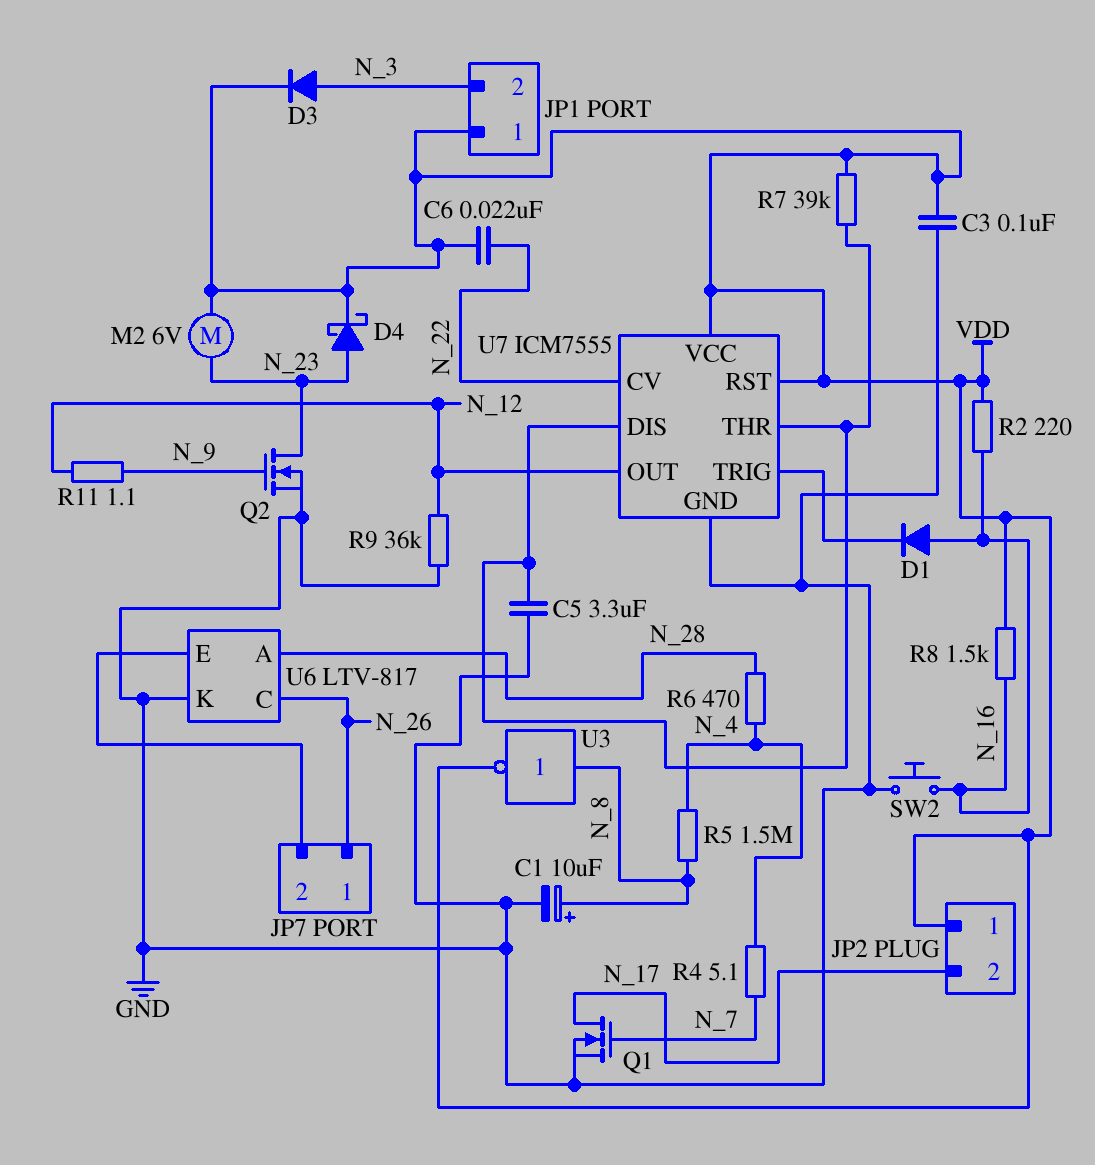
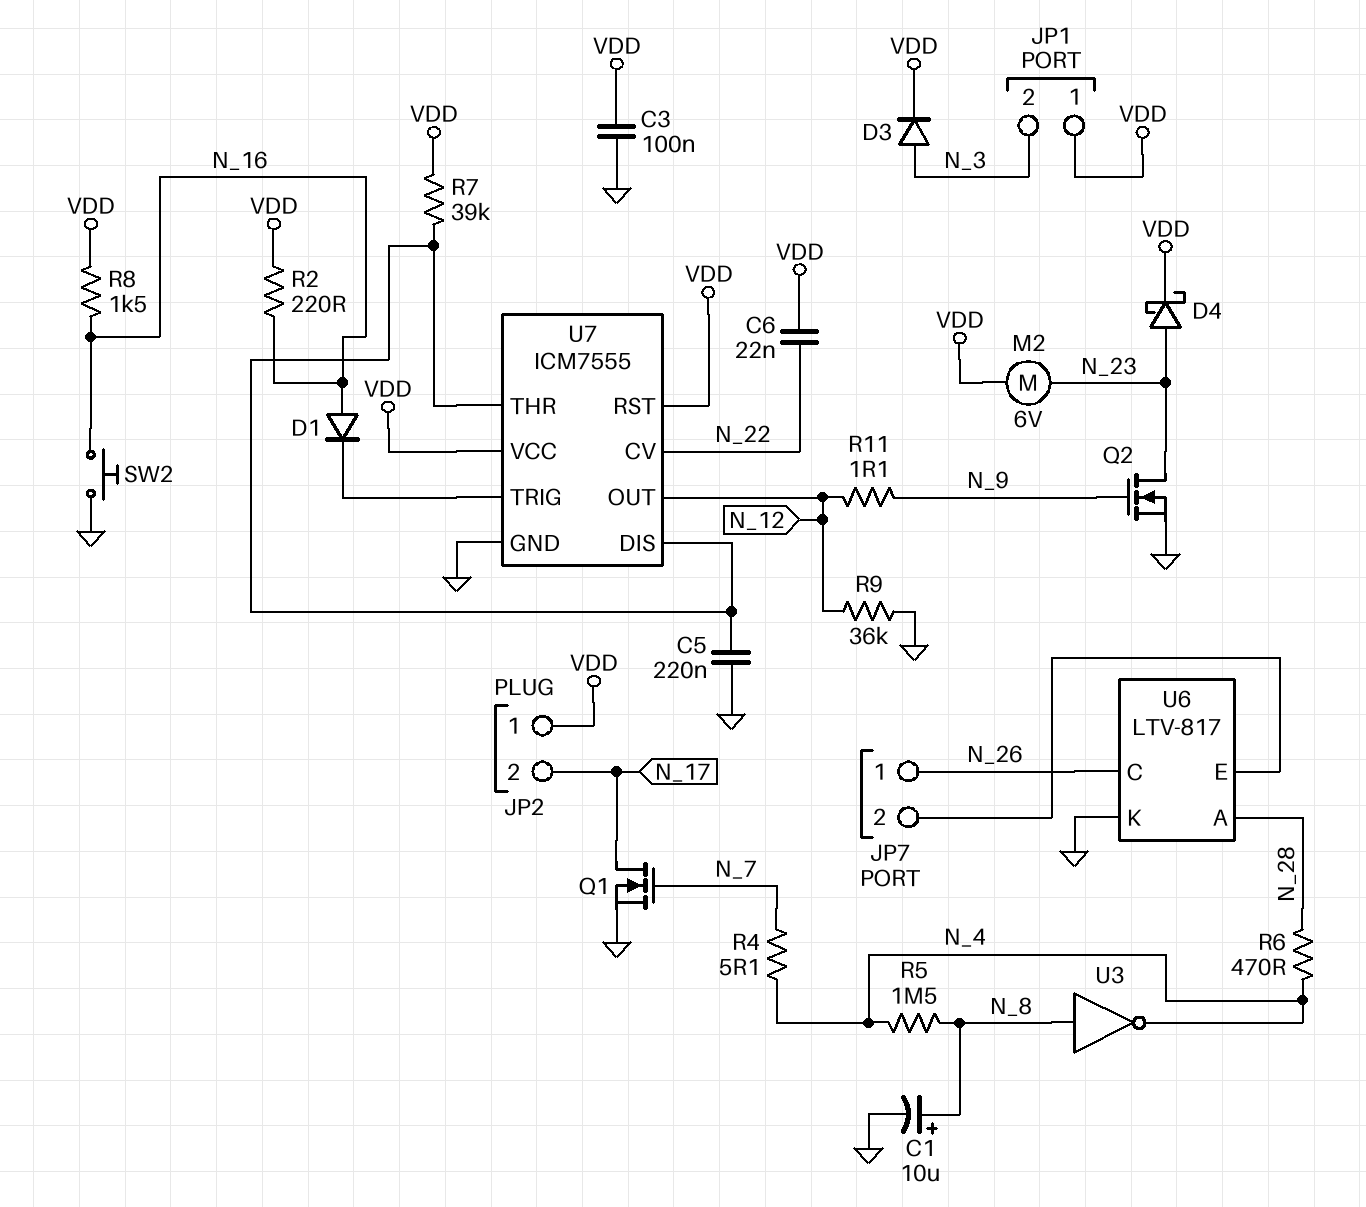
C5: 3.3uF (GND, U7/DIS) -> 220nF (GND, U7/DIS)
U3: NOT (in N_8, out VDD) -> NOT (in N_8, out N_4)

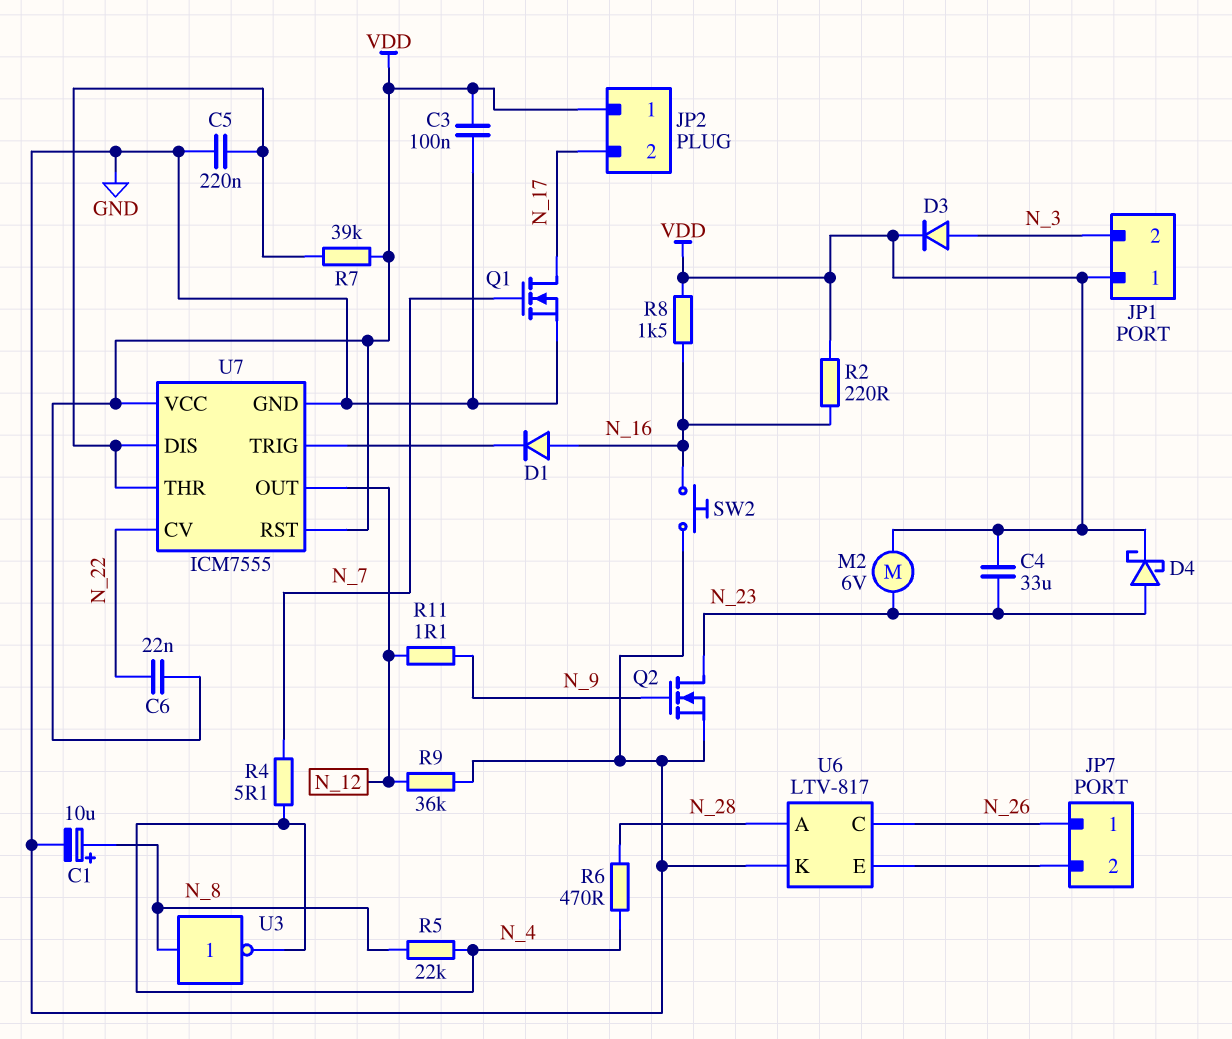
C4: none -> 33uF (N_23, VDD)
R5: 1.5M (N_4, N_8) -> 22k (N_4, N_8)

